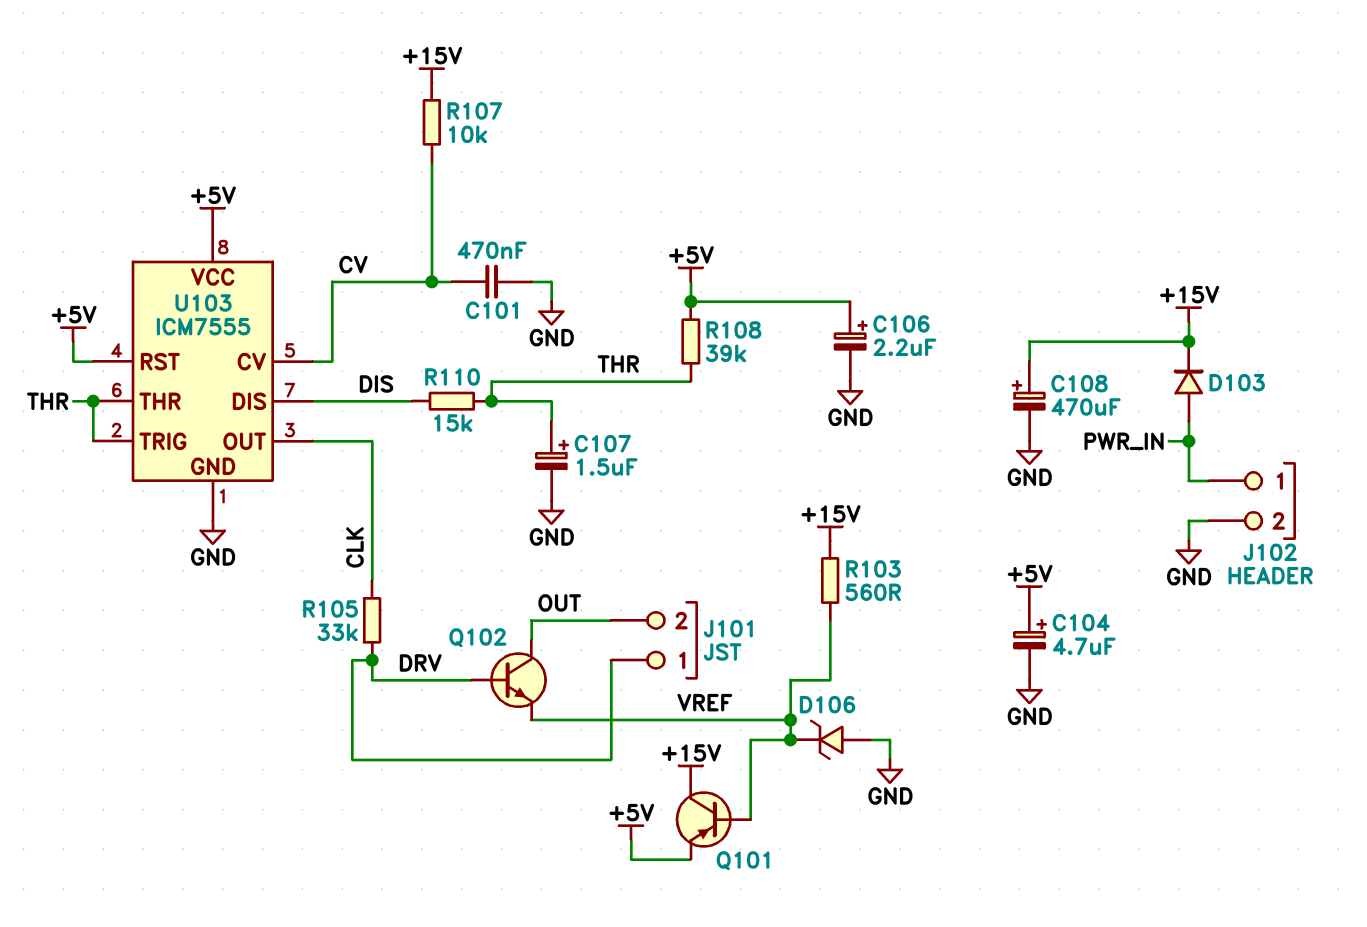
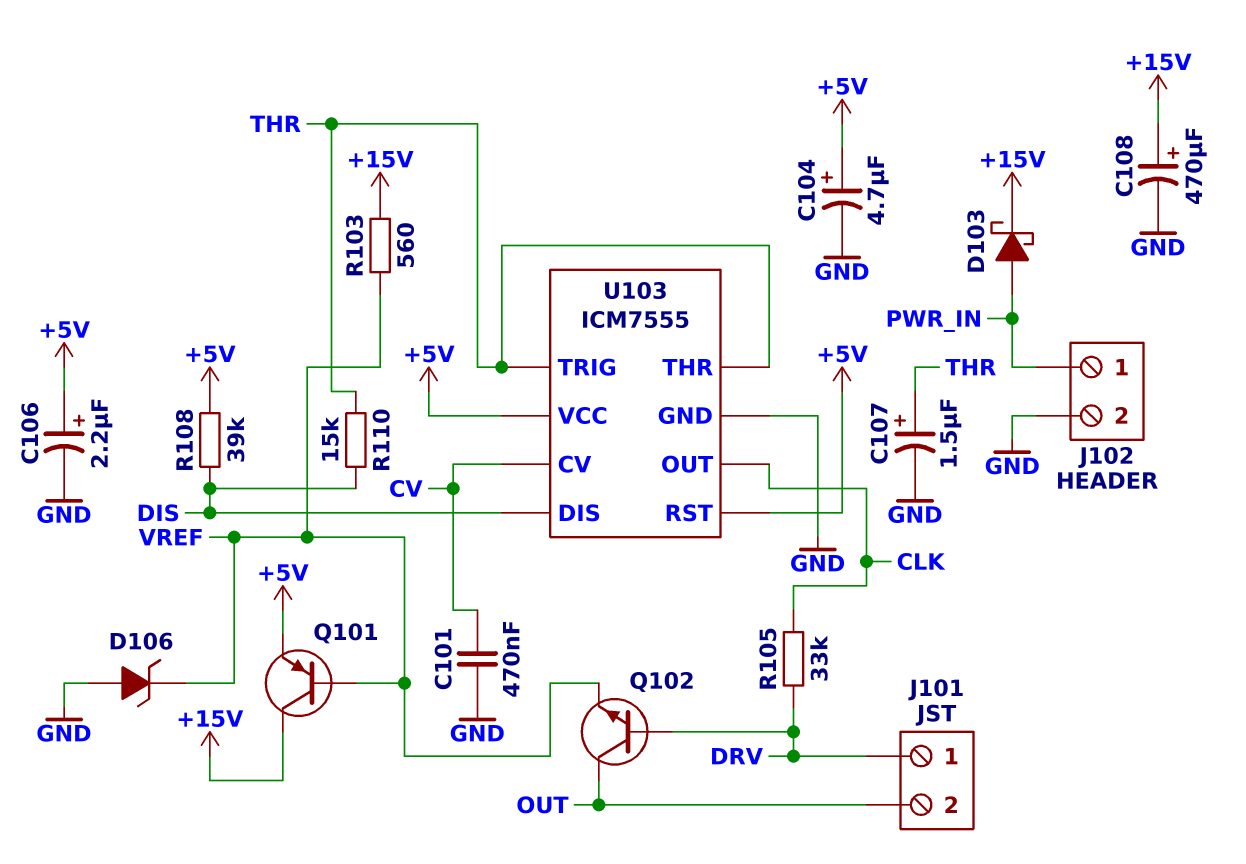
D103: diode (A PWR_IN, K +15V) -> schottky (A PWR_IN, K +15V)
R107: 10k (+15V, CV) -> none
R108: 39k (+5V, THR) -> 39k (+5V, DIS)

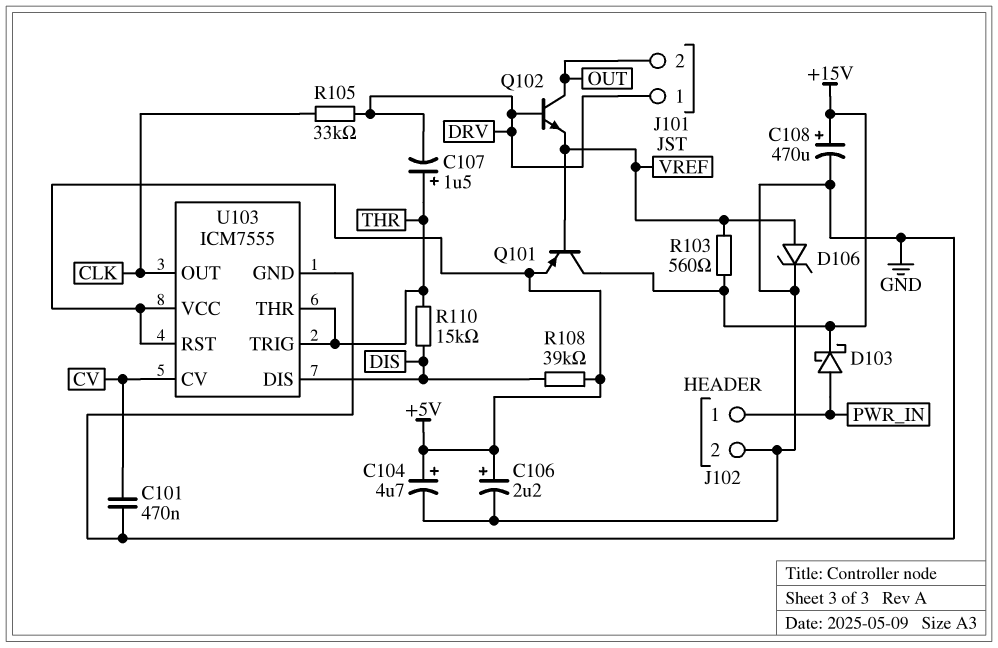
C107: 1.5uF (plus THR, minus GND) -> 1.5uF (plus THR, minus DRV)
D106: zener (A GND, K VREF) -> zener (A VREF, K GND)

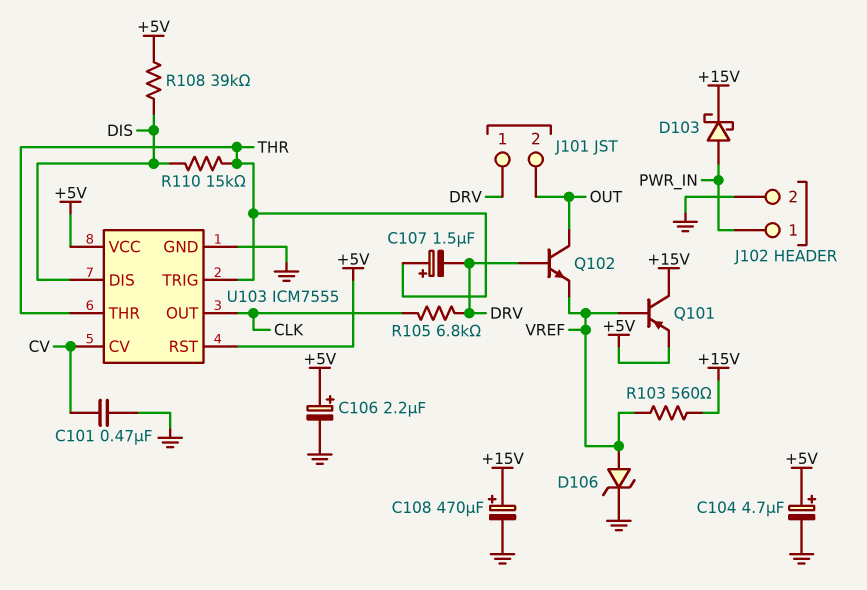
R105: 33k (CLK, DRV) -> 6.8k (CLK, DRV)

